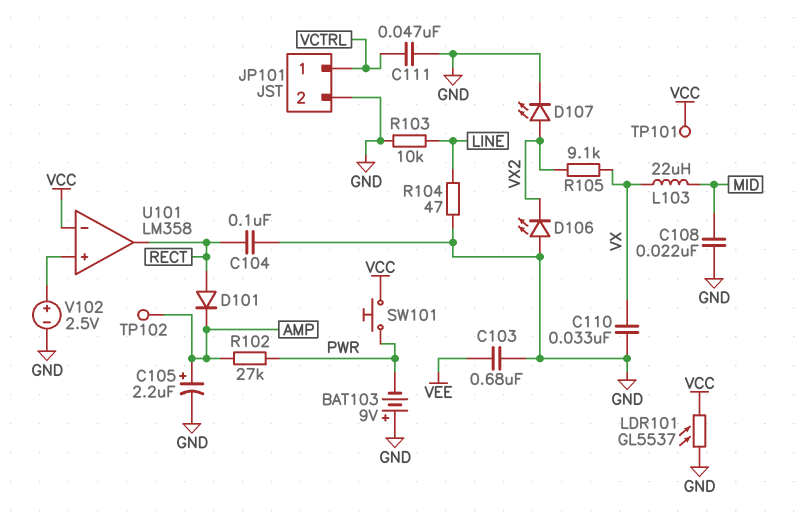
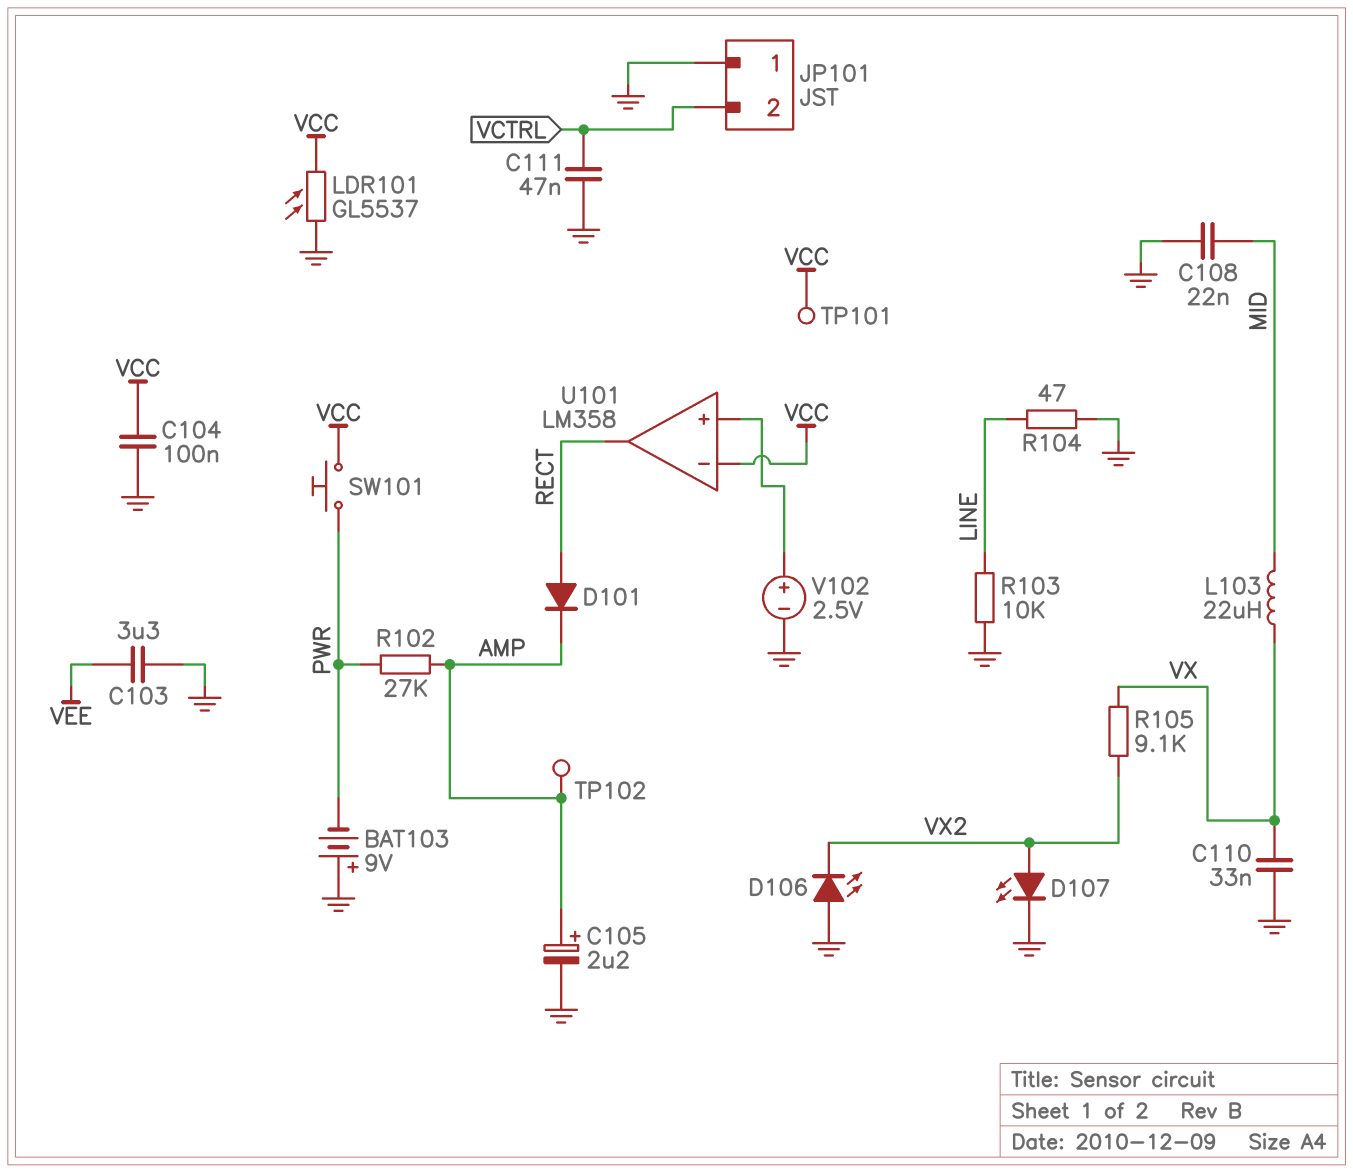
C103: 680nF (GND, VEE) -> 3.3uF (GND, VEE)
C104: 100nF (GND, RECT) -> 100nF (GND, VCC)
JP101 pin 1: VCTRL -> GND
JP101 pin 2: GND -> VCTRL

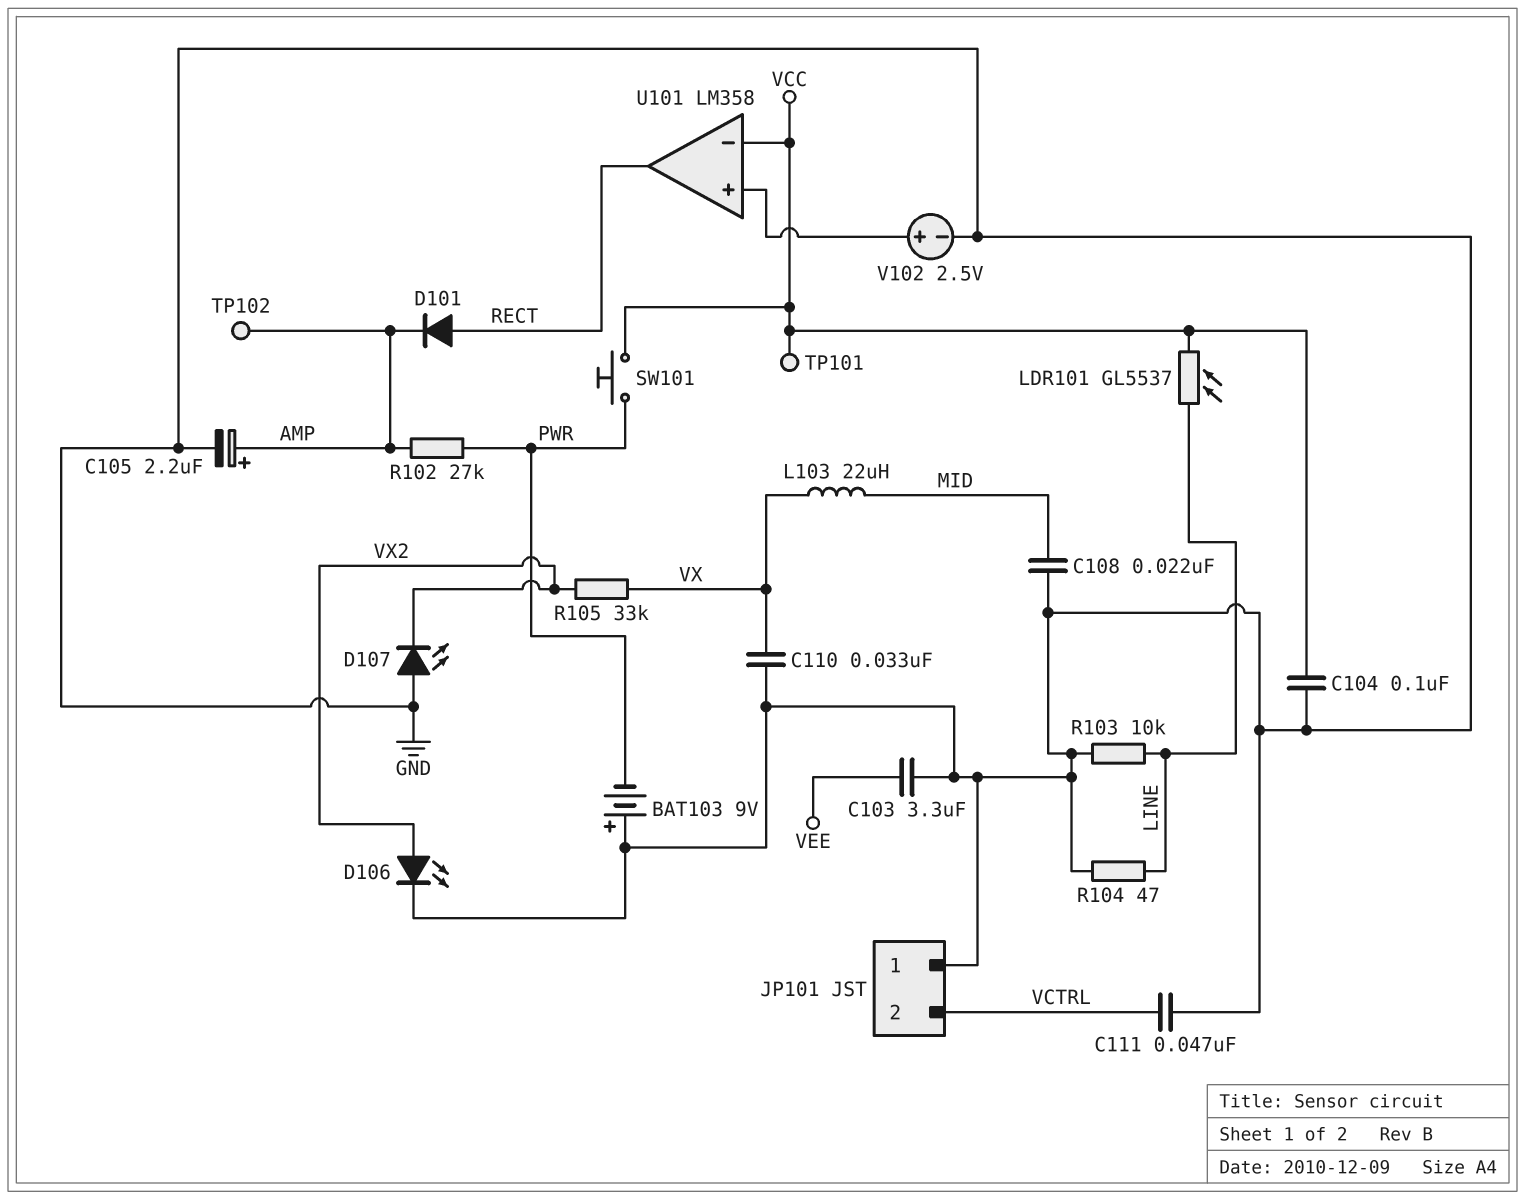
D106: LED (A GND, K VX2) -> LED (A VX2, K GND)
D107: LED (A VX2, K GND) -> LED (A GND, K VX2)
LDR101: GL5537 (GND, VCC) -> GL5537 (LINE, VCC)
R105: 9.1k (VX, VX2) -> 33k (VX, VX2)

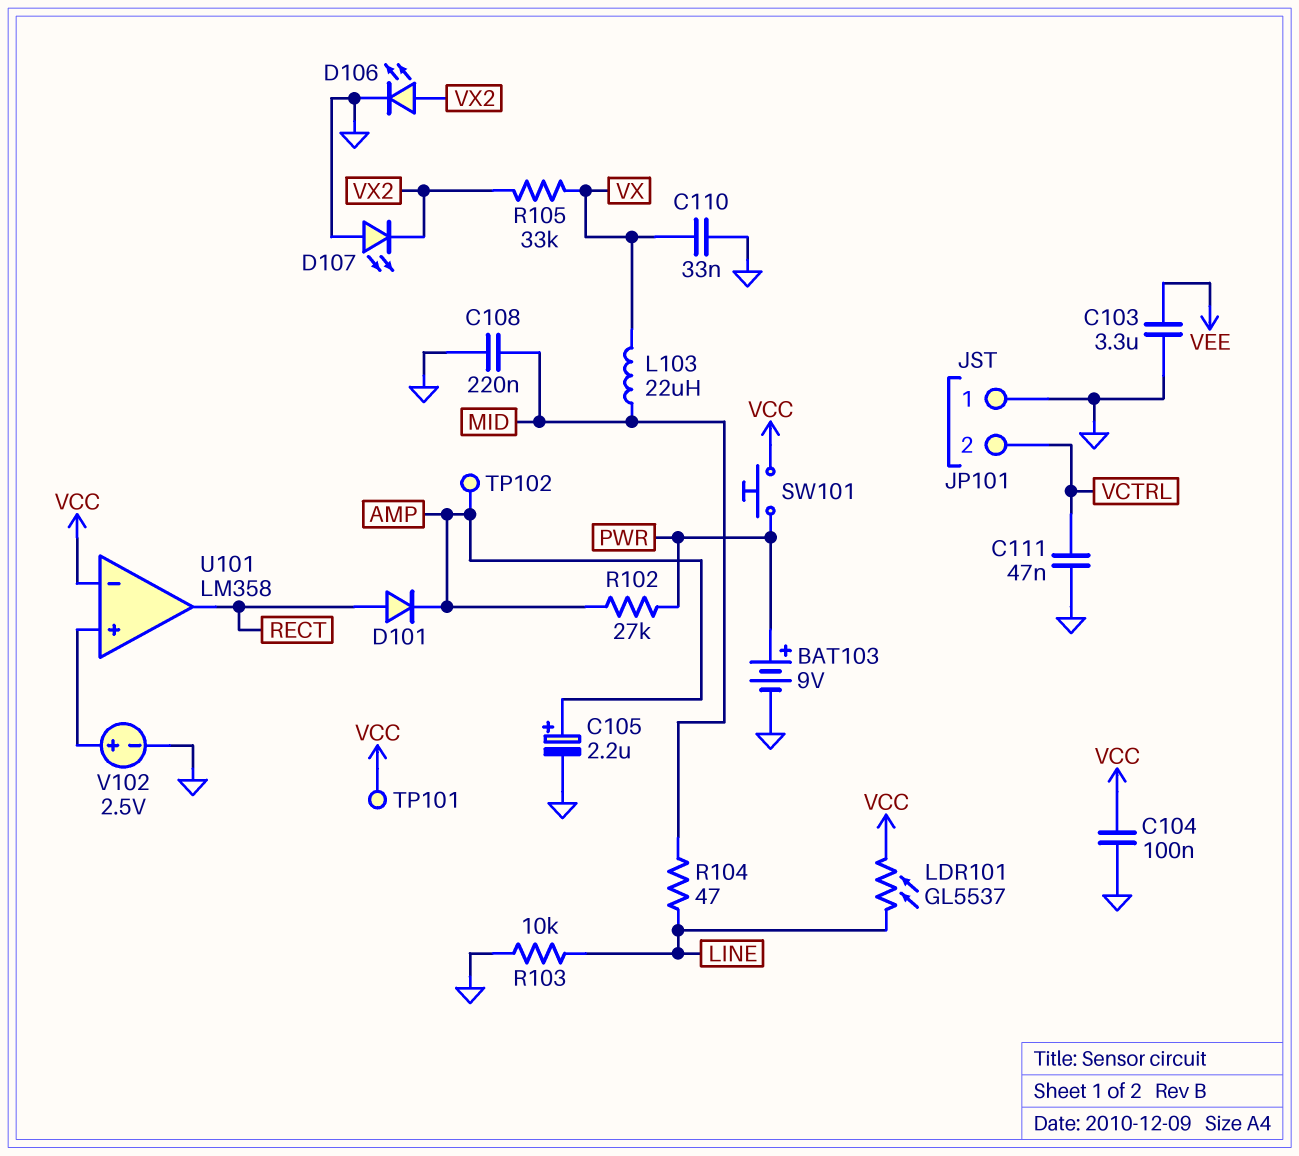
BAT103: 9V (plus GND, minus PWR) -> 9V (plus PWR, minus GND)
C108: 22nF (GND, MID) -> 220nF (GND, MID)
R104: 47 (GND, LINE) -> 47 (LINE, MID)

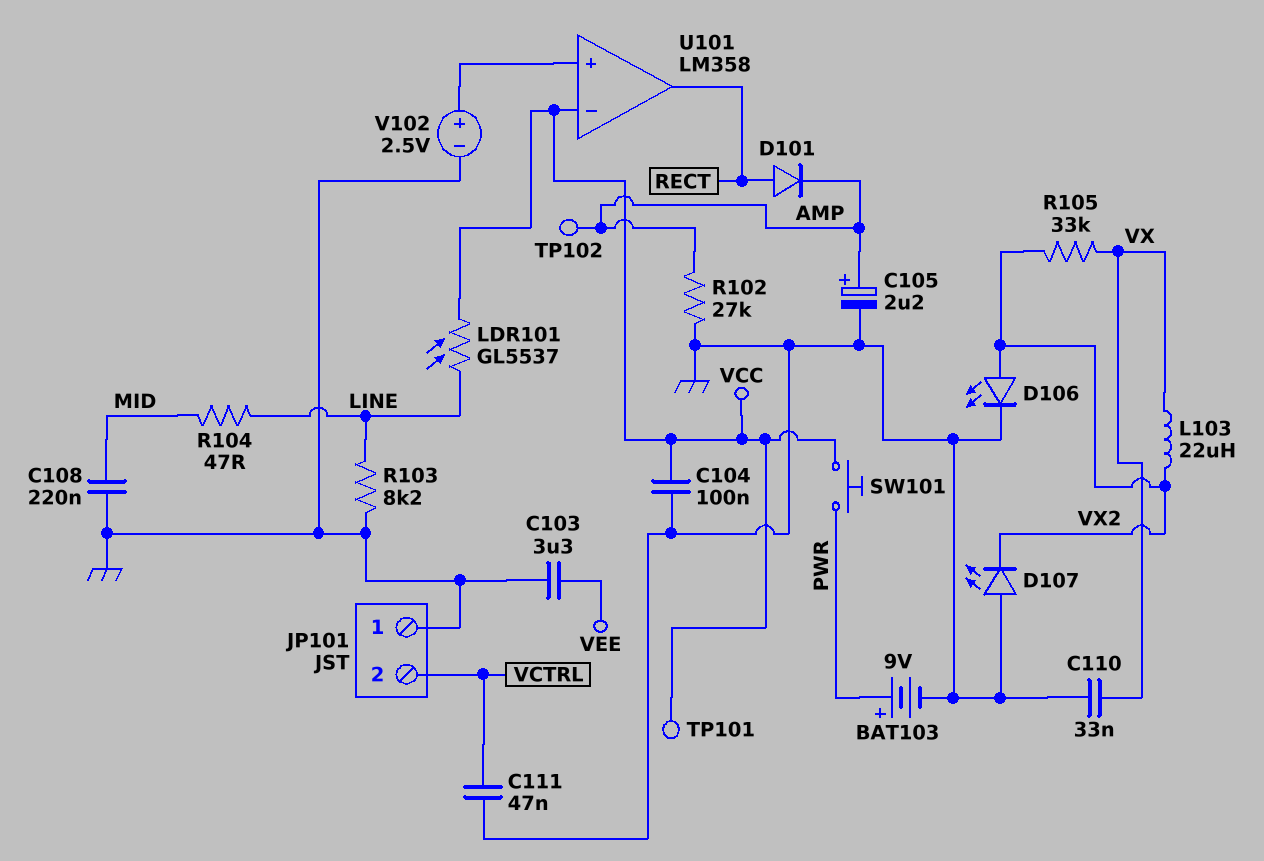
L103: 22uH (MID, VX) -> 22uH (VX, VX2)
R102: 27k (AMP, PWR) -> 27k (AMP, GND)
R103: 10k (GND, LINE) -> 8.2k (GND, LINE)

